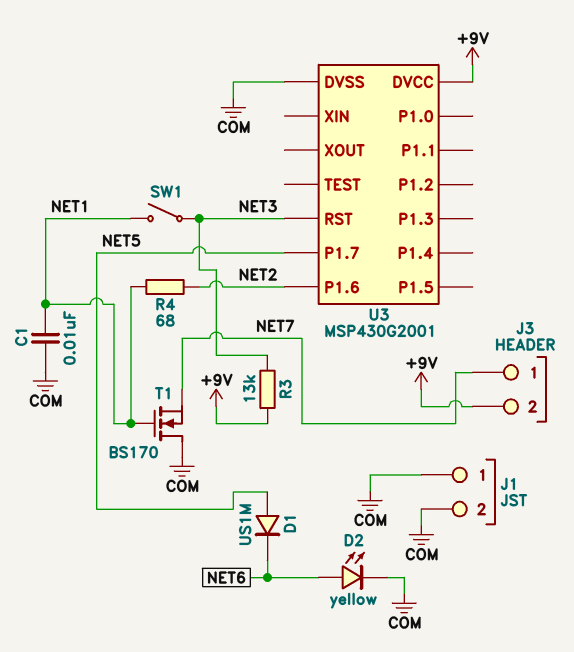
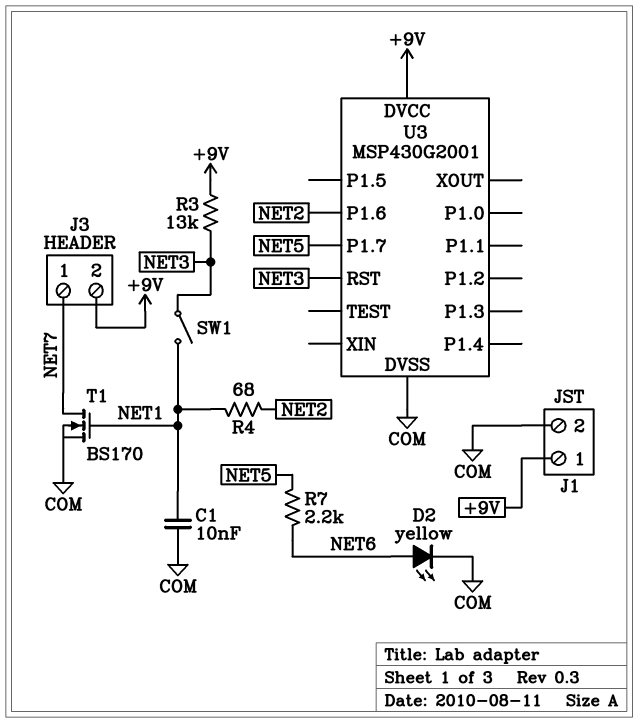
D1: diode US1M (A NET5, K NET6) -> none
J1 pin 1: COM -> +9V
R7: none -> 2.2k (NET5, NET6)
T1: NMOS BS170 (G NET1, D COM, S NET7) -> NMOS BS170 (G NET1, D NET7, S COM)

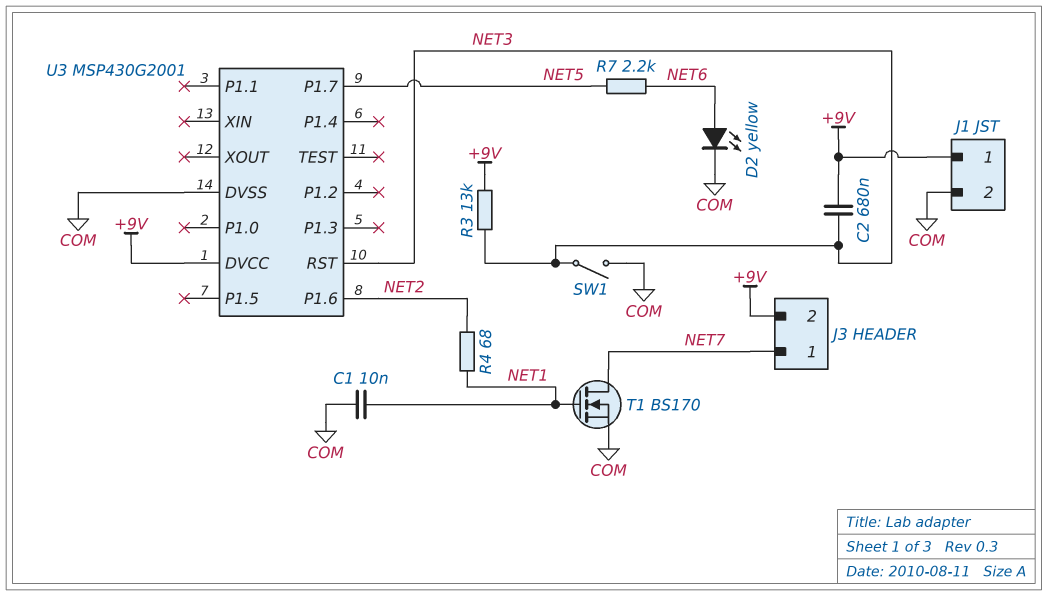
C2: none -> 680nF (+9V, NET3)
SW1: switch (NET1, NET3) -> switch (COM, NET3)

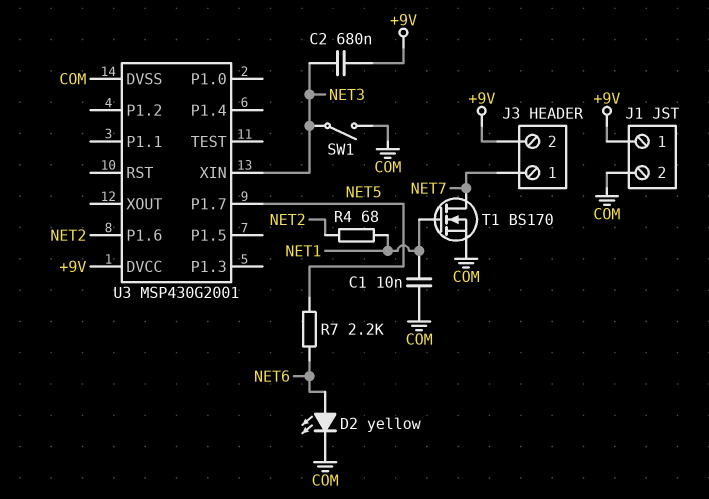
R3: 13k (+9V, NET3) -> none
U3 pin RST: NET3 -> none
U3 pin XIN: none -> NET3

